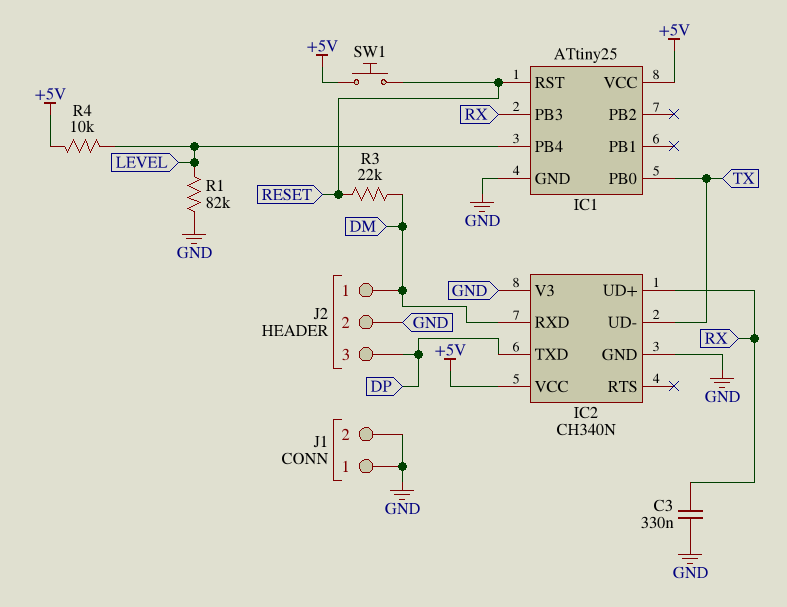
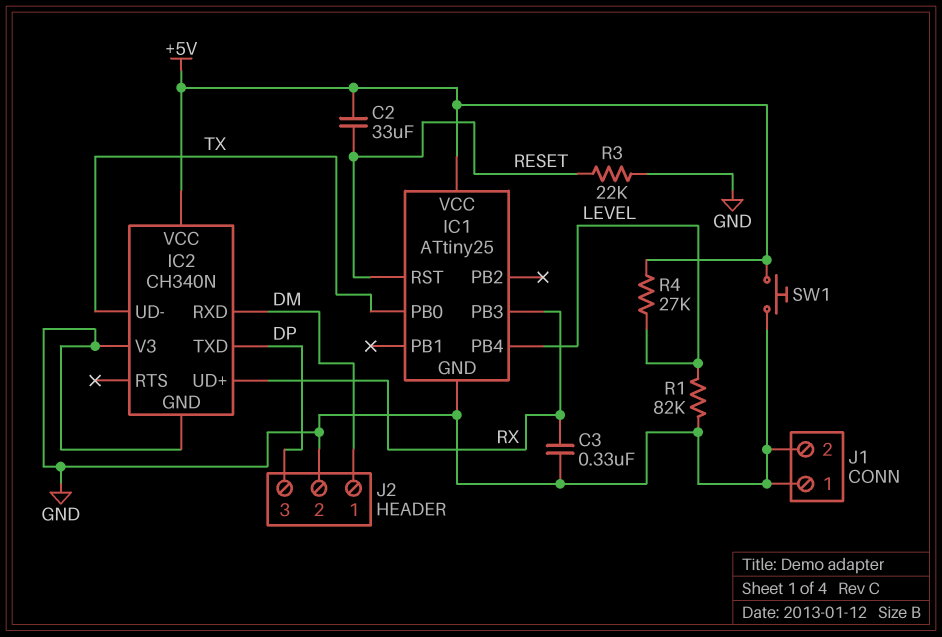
C2: none -> 33uF (+5V, RESET)
R3: 22k (DM, RESET) -> 22k (GND, RESET)
R4: 10k (+5V, LEVEL) -> 27k (+5V, LEVEL)
SW1: button (+5V, RESET) -> button (+5V, GND)

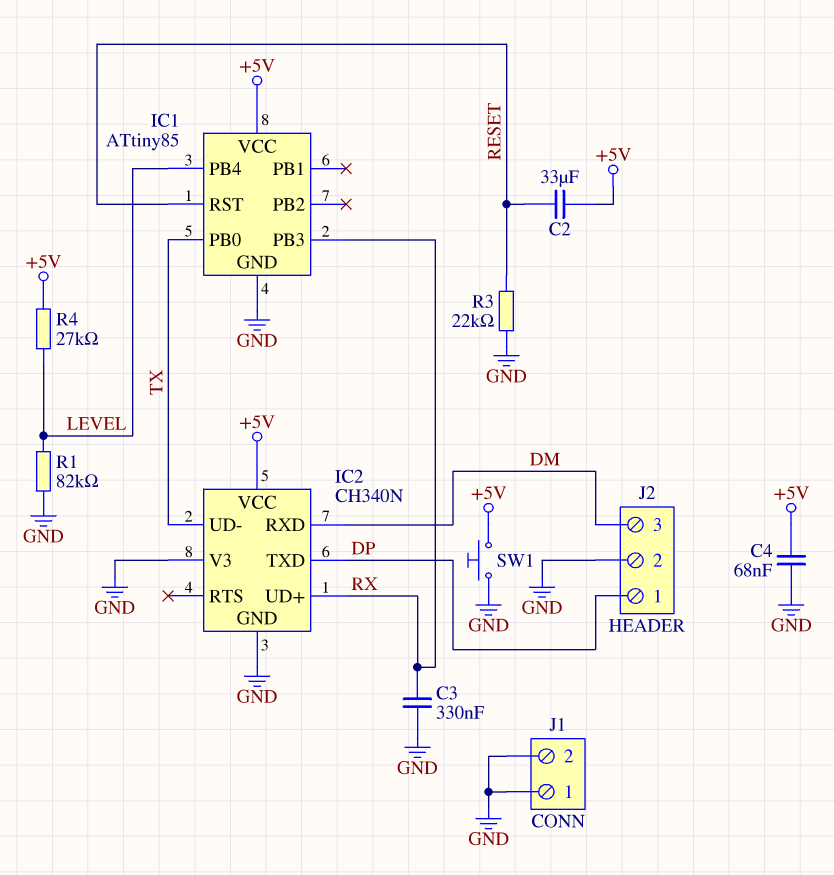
C4: none -> 68nF (+5V, GND)
IC1: ATtiny25 -> ATtiny85
J2 pin 1: DM -> DP
J2 pin 3: DP -> DM

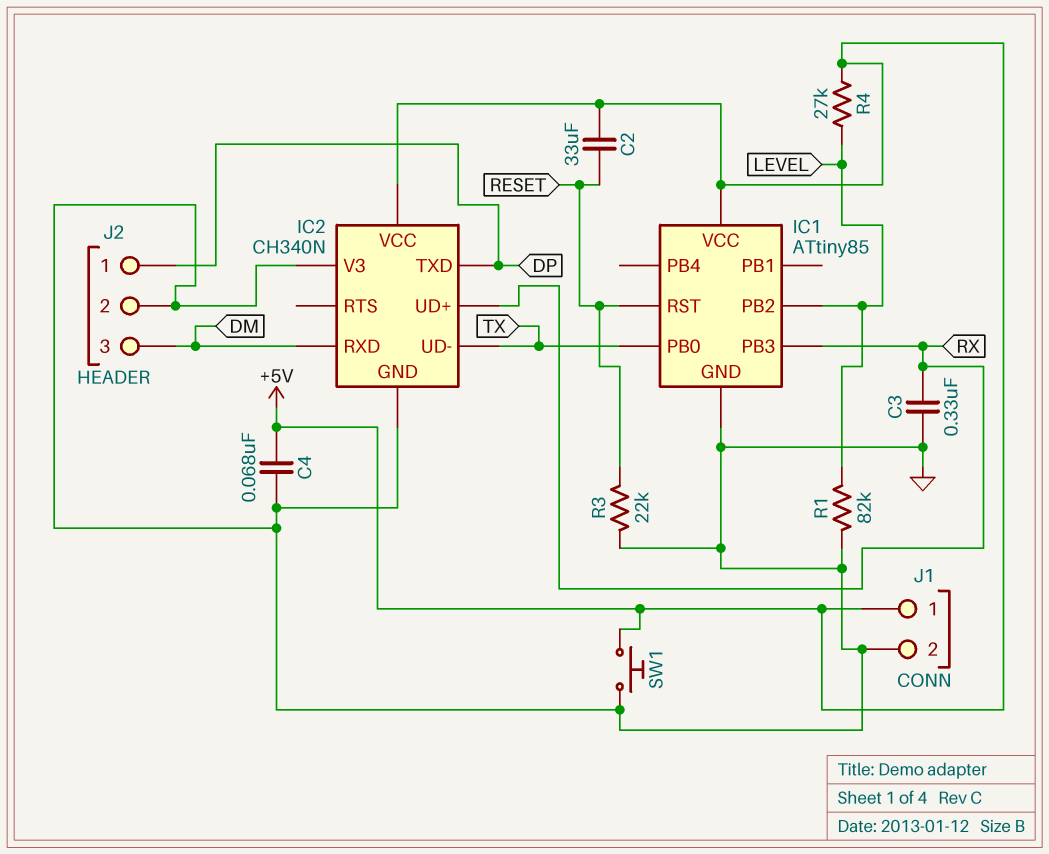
IC1 pin PB2: none -> LEVEL
IC1 pin PB4: LEVEL -> none
J1 pin 1: GND -> +5V

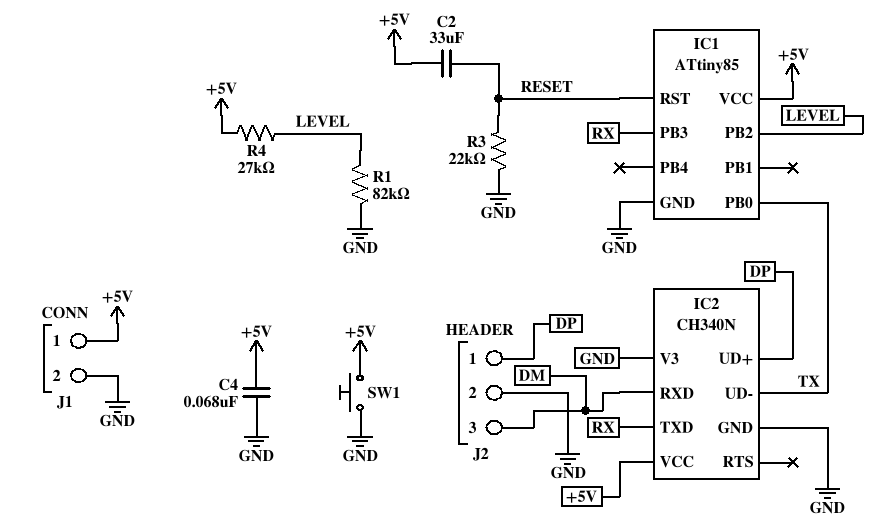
C3: 330nF (GND, RX) -> none
IC2 pin TXD: DP -> RX
IC2 pin UD+: RX -> DP

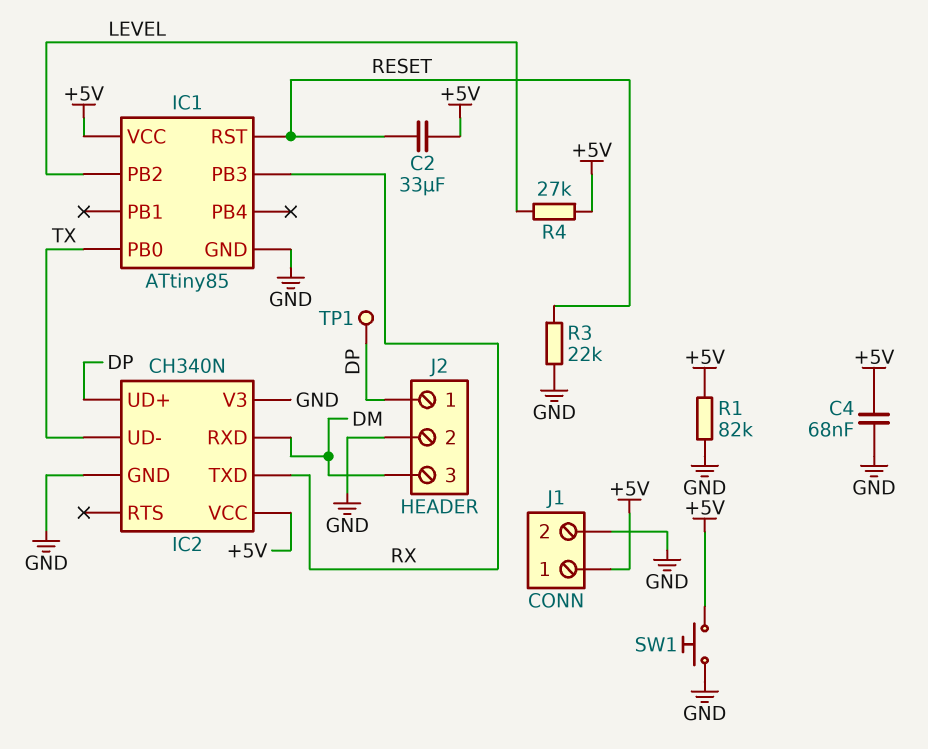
R1: 82k (GND, LEVEL) -> 82k (+5V, GND)
TP1: none -> test point (DP)

